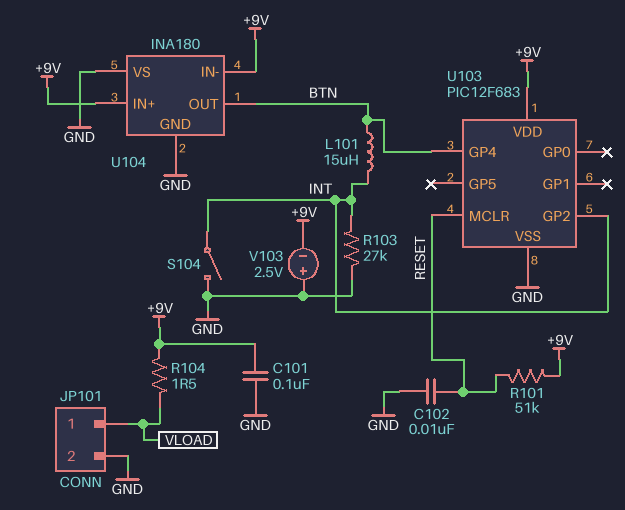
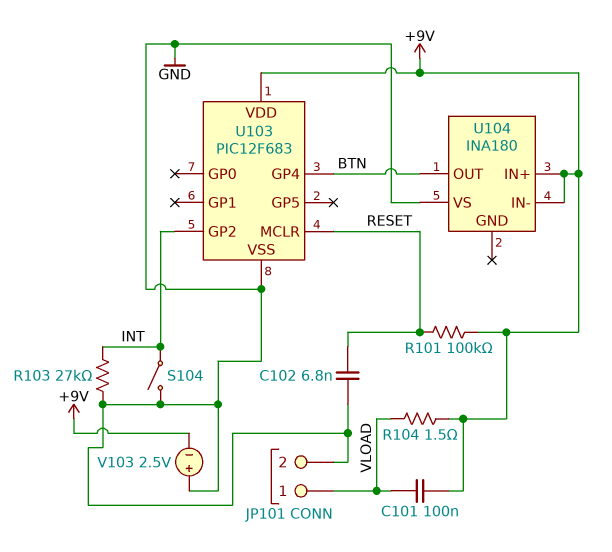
C101: 100nF (+9V, GND) -> 100nF (+9V, VLOAD)
C102: 10nF (GND, RESET) -> 6.8nF (GND, RESET)
L101: 15uH (BTN, INT) -> none
R101: 51k (+9V, RESET) -> 100k (+9V, RESET)
U104 pin GND: GND -> none

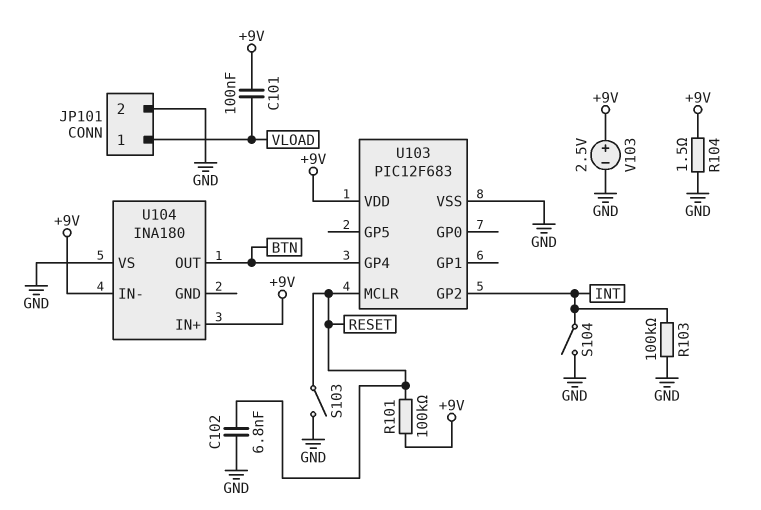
R103: 27k (GND, INT) -> 100k (GND, INT)
R104: 1.5 (+9V, VLOAD) -> 1.5 (+9V, GND)
S103: none -> switch (GND, RESET)
V103: 2.5V (plus GND, minus +9V) -> 2.5V (plus +9V, minus GND)

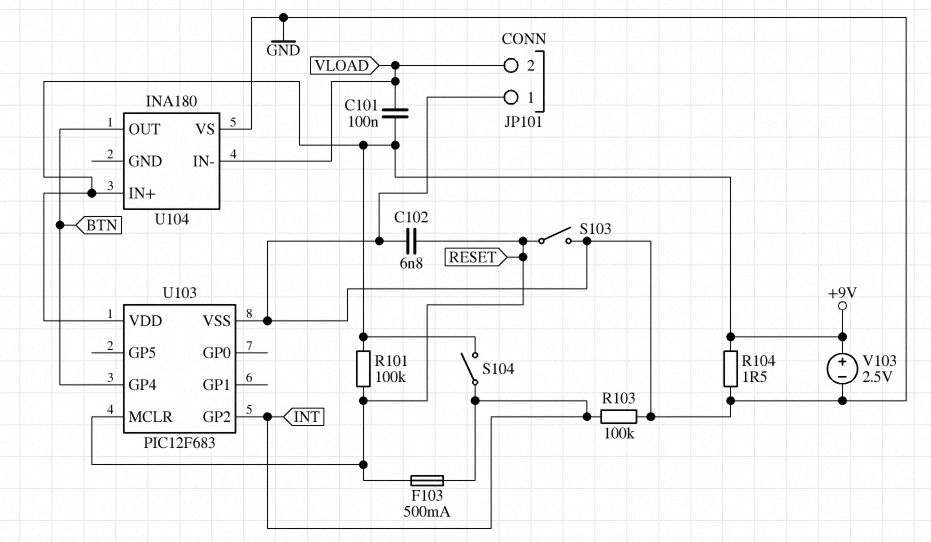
F103: none -> 500mA (INT, RESET)
JP101 pin 1: VLOAD -> GND
JP101 pin 2: GND -> VLOAD
S104: switch (GND, INT) -> switch (+9V, INT)
U104 pin IN-: +9V -> VLOAD

